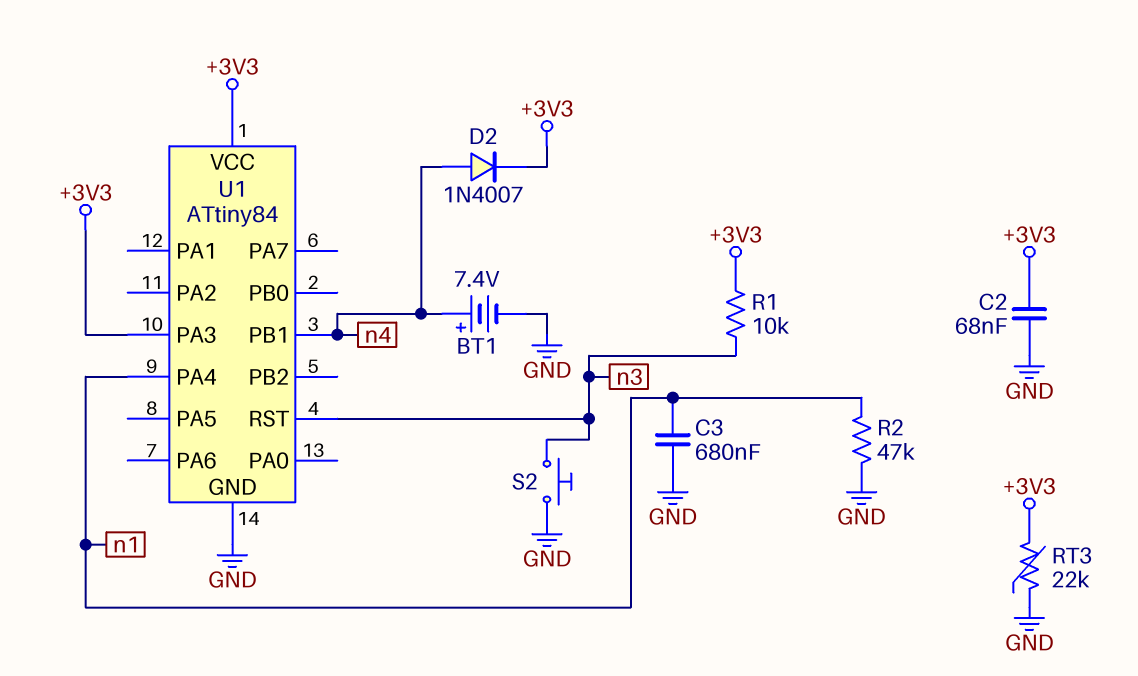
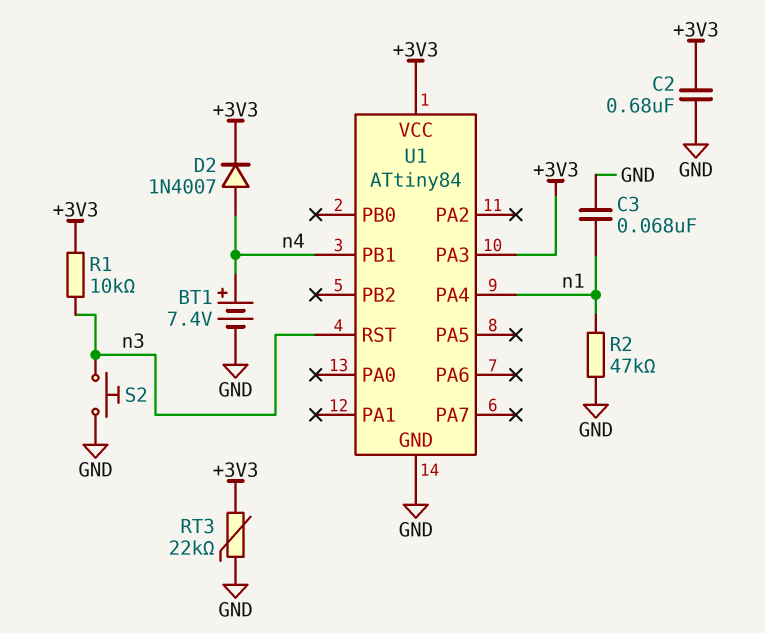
C2: 68nF (+3V3, GND) -> 680nF (+3V3, GND)
C3: 680nF (GND, n1) -> 68nF (GND, n1)

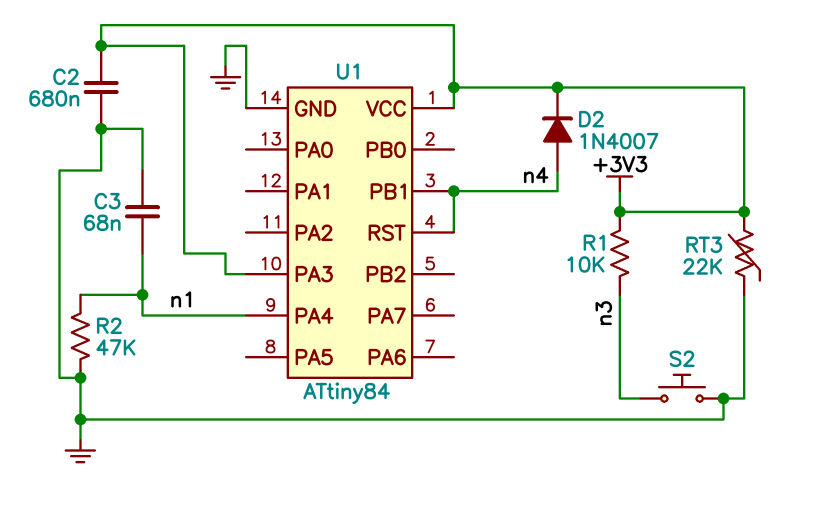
BT1: 7.4V (plus n4, minus GND) -> none
U1 pin RST: n3 -> n4

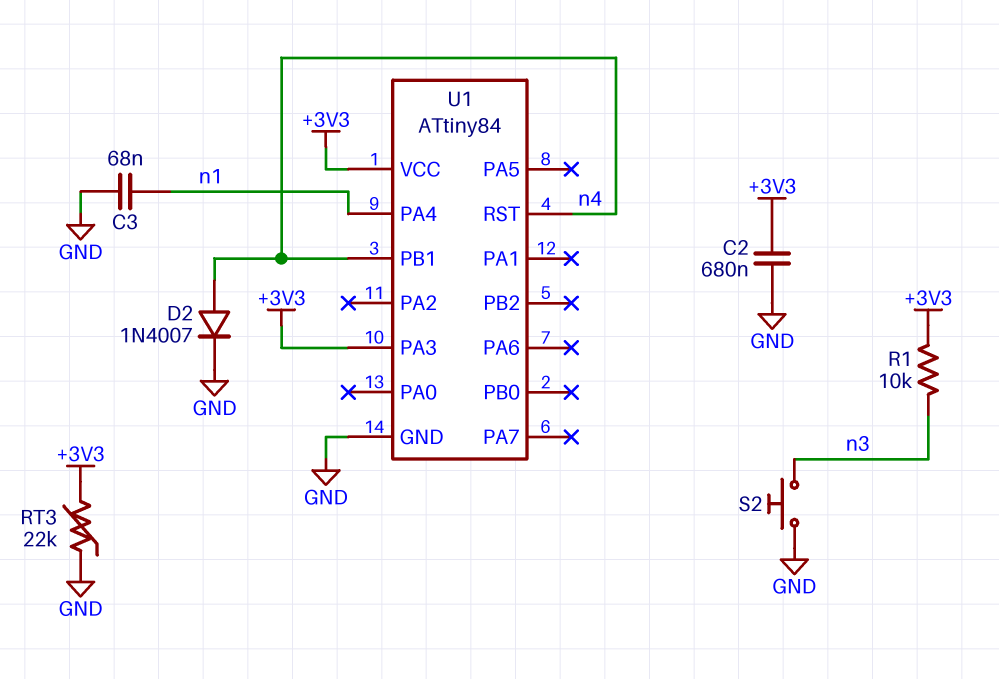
D2: diode 1N4007 (A n4, K +3V3) -> diode 1N4007 (A n4, K GND)
R2: 47k (GND, n1) -> none

